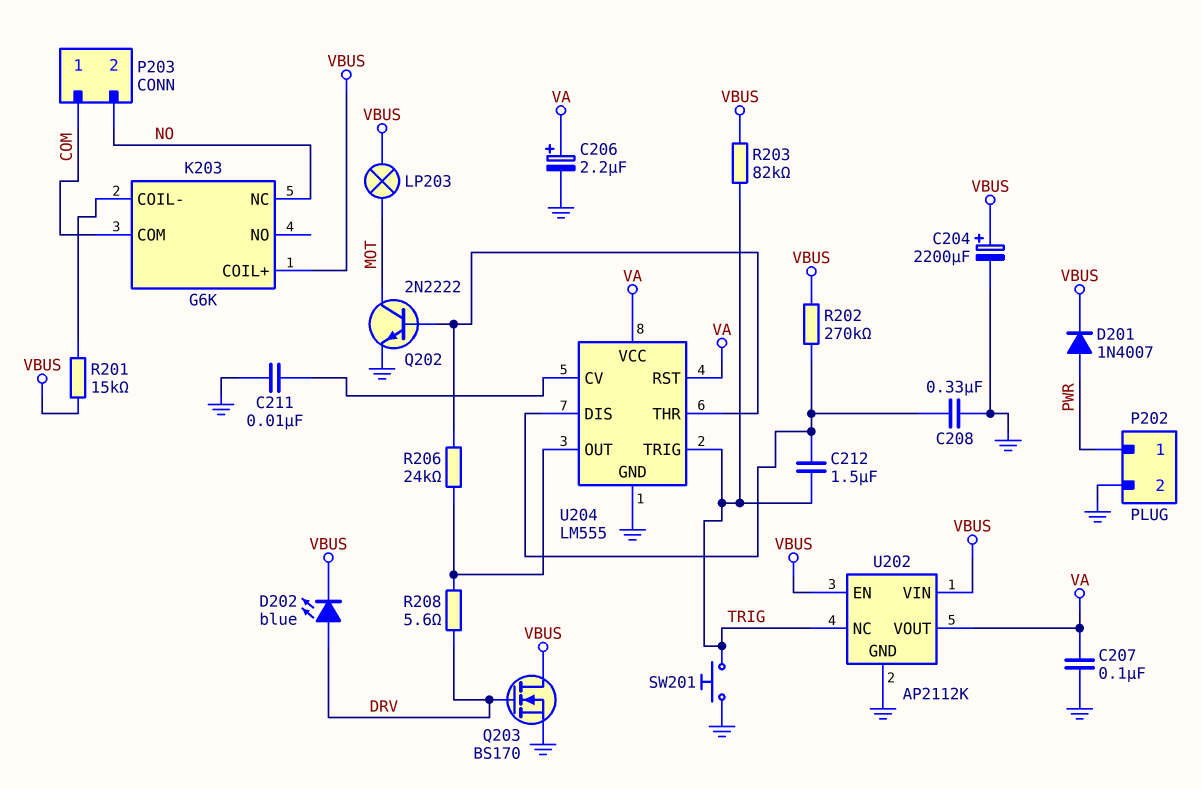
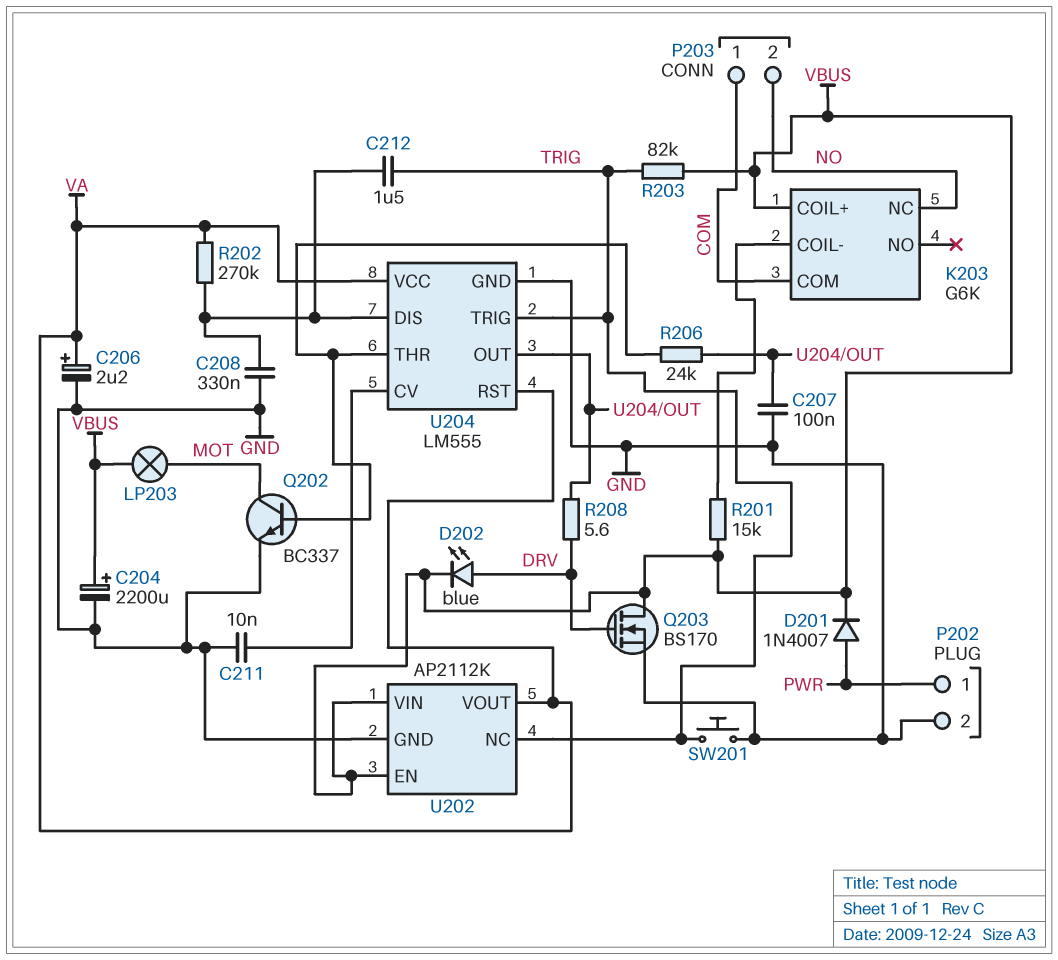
C207: 100nF (GND, VA) -> 100nF (GND, U204/OUT)
Q202: NPN 2N2222 (B U204/THR, C MOT, E GND) -> NPN BC337 (B U204/THR, C MOT, E GND)
R202: 270k (U204/DIS, VBUS) -> 270k (U204/DIS, VA)

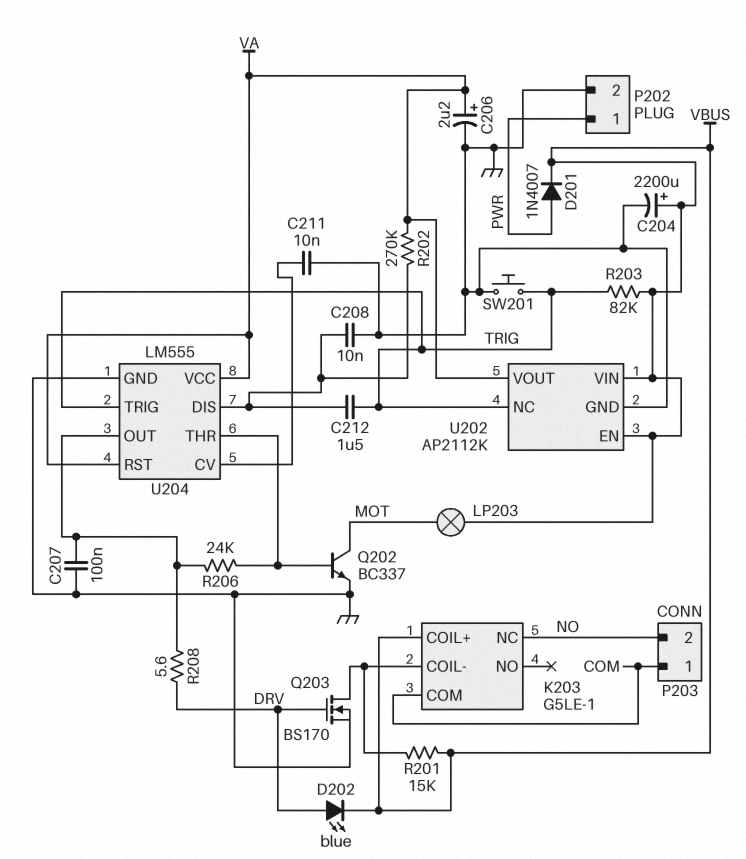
C208: 330nF (GND, U204/DIS) -> 10nF (GND, U204/DIS)
K203: G6K -> G5LE-1
Q203: NMOS BS170 (G DRV, D VBUS, S GND) -> NMOS BS170 (G DRV, D K203/COIL-, S GND)

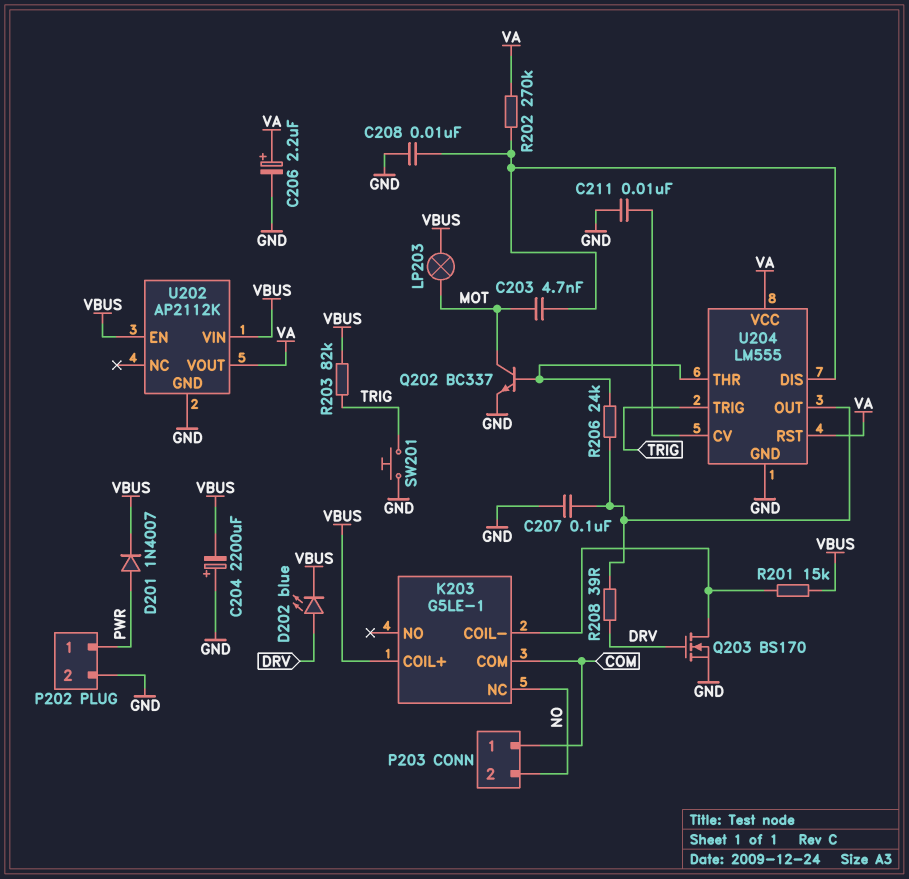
C203: none -> 4.7nF (MOT, U204/DIS)
C204: 2200uF (plus VBUS, minus GND) -> 2200uF (plus GND, minus VBUS)
C212: 1.5uF (TRIG, U204/DIS) -> none
R208: 5.6 (DRV, U204/OUT) -> 39 (DRV, U204/OUT)
U202 pin NC: TRIG -> none

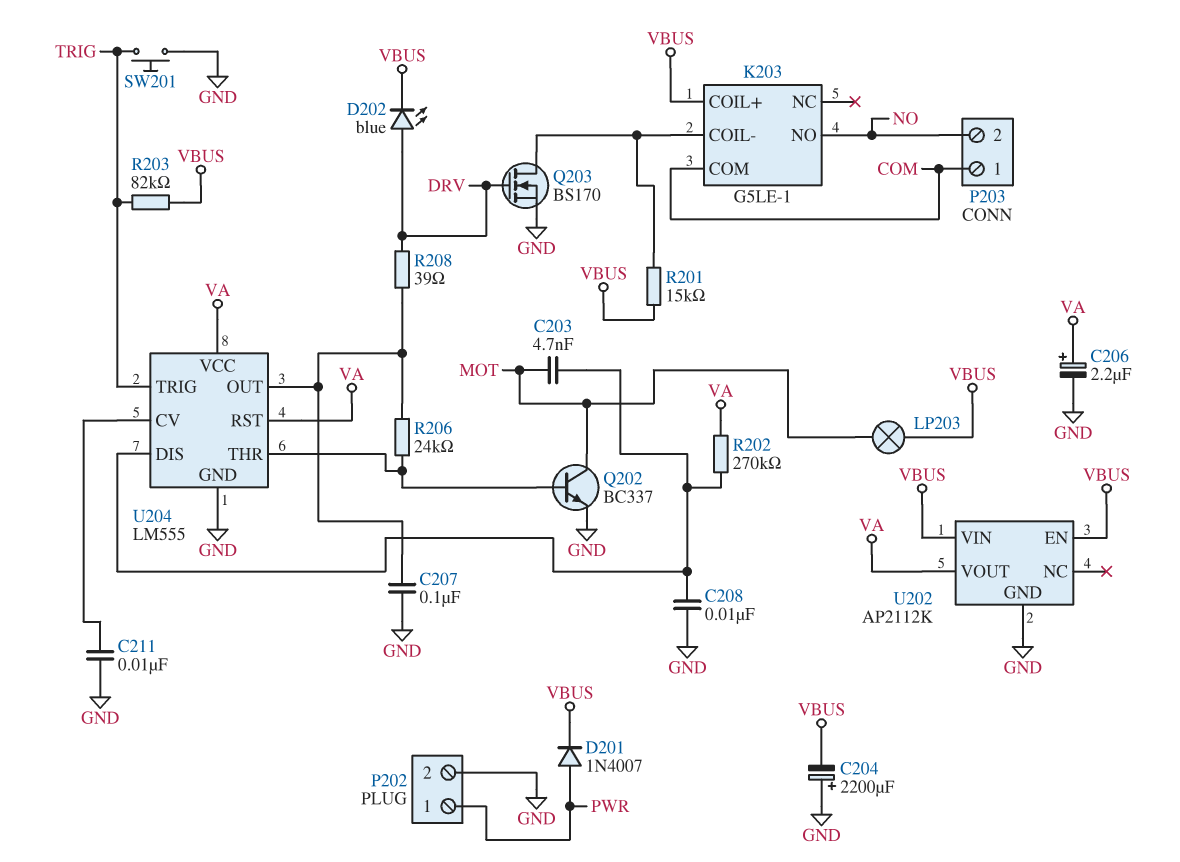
K203 pin NC: NO -> none
K203 pin NO: none -> NO

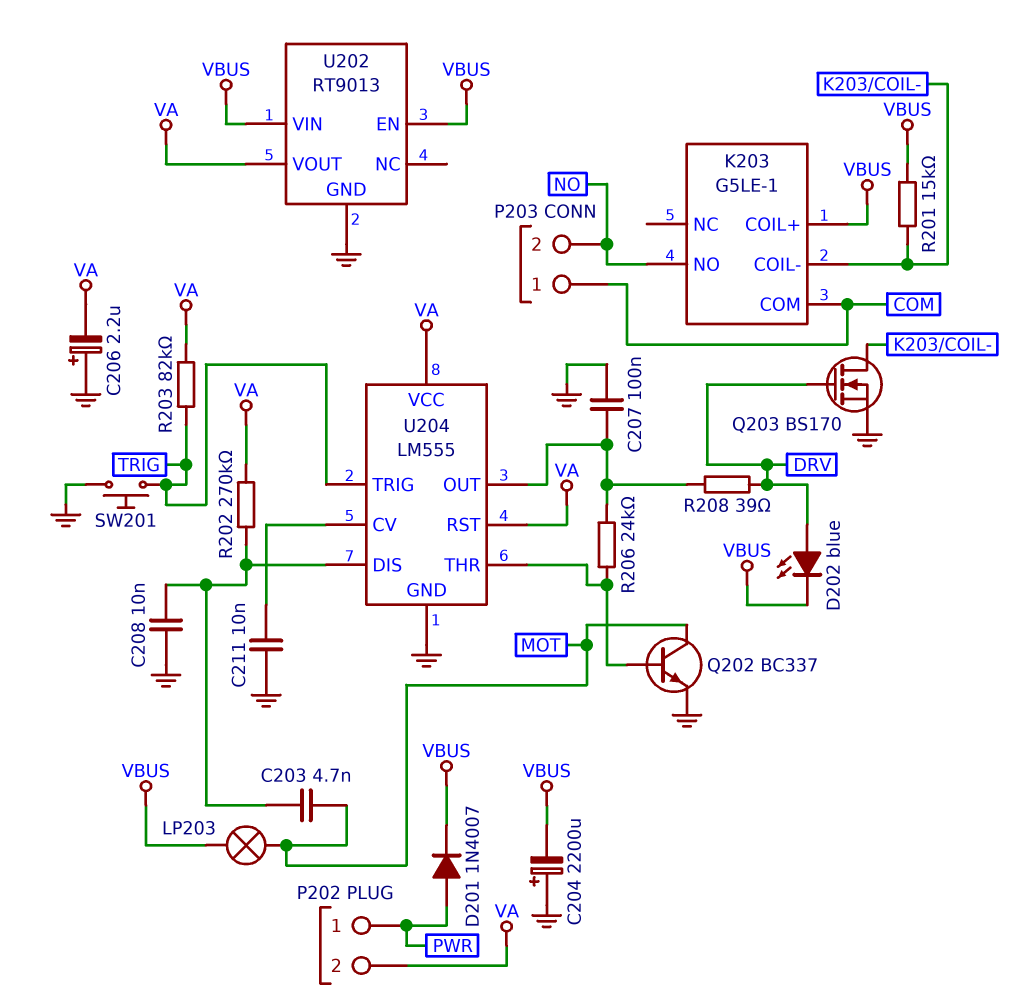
C206: 2.2uF (plus VA, minus GND) -> 2.2uF (plus GND, minus VA)
P202 pin 2: GND -> VA
R203: 82k (TRIG, VBUS) -> 82k (TRIG, VA)
U202: AP2112K -> RT9013

